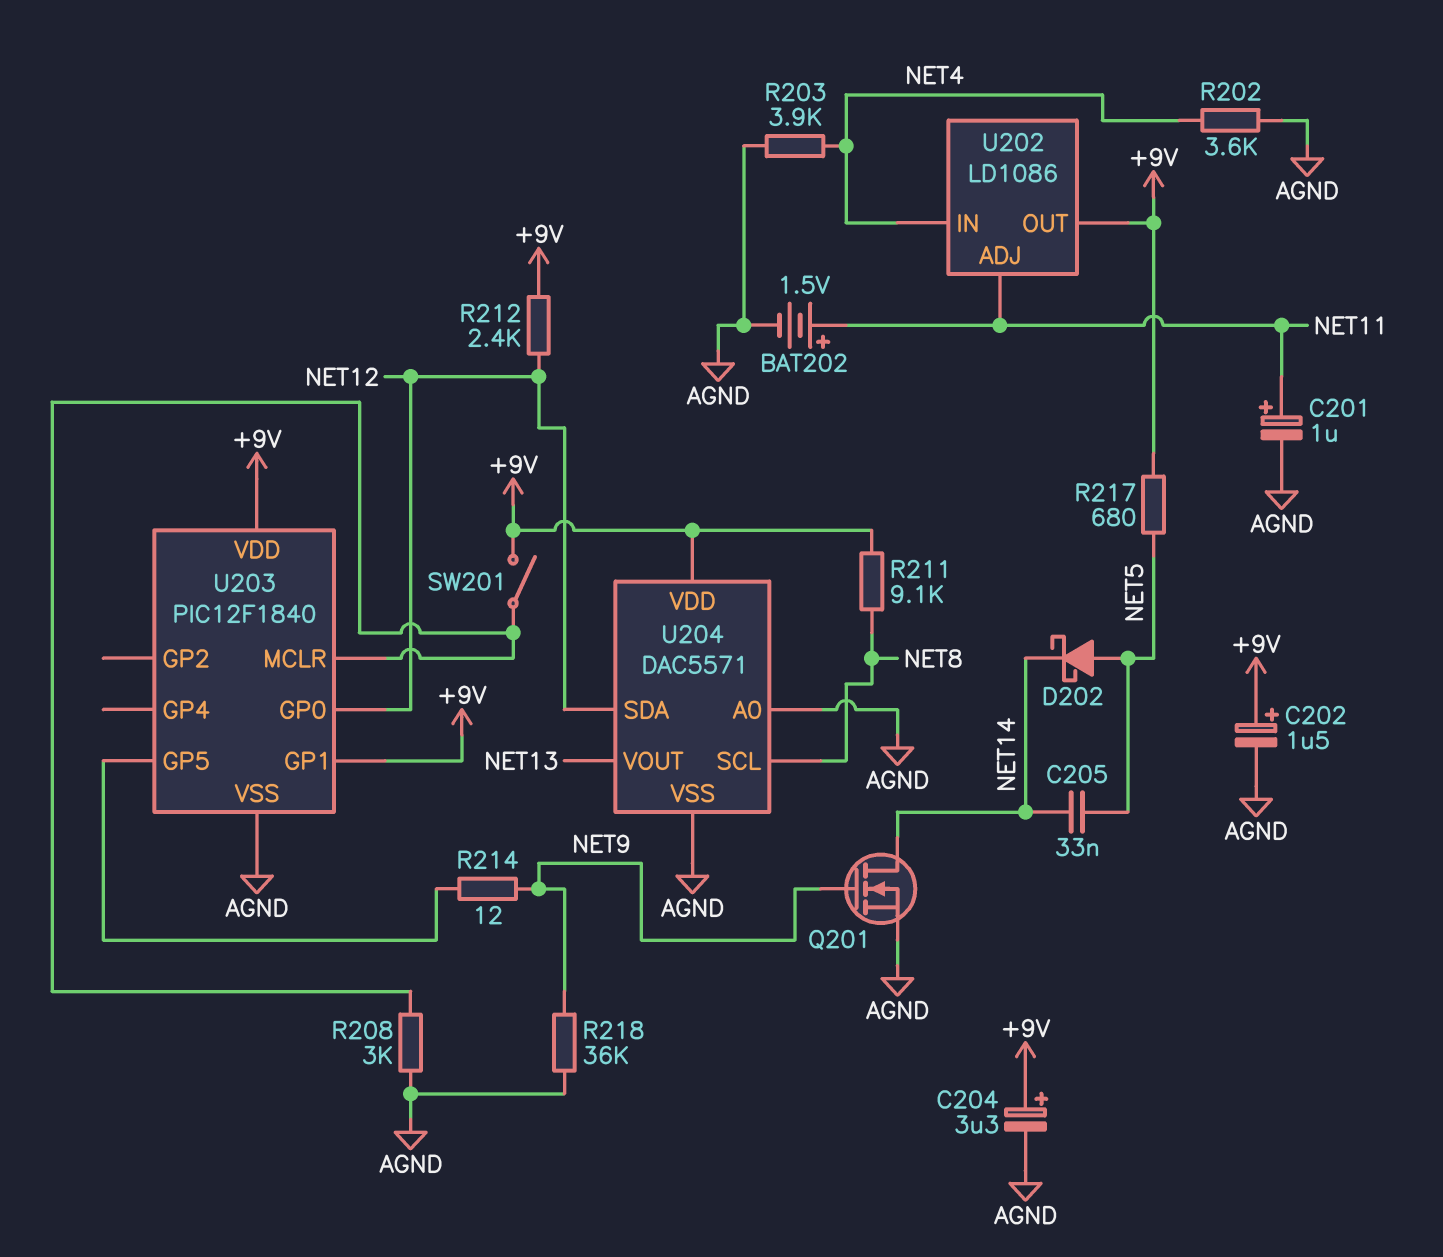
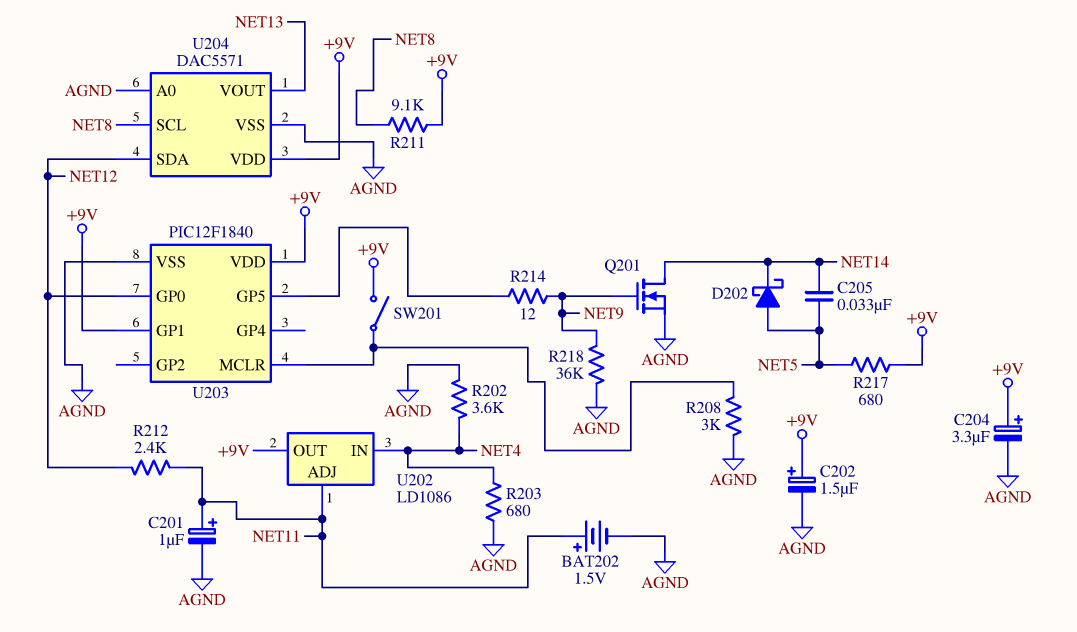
R203: 3.9k (AGND, NET4) -> 680 (AGND, NET4)
R212: 2.4k (+9V, NET12) -> 2.4k (NET11, NET12)

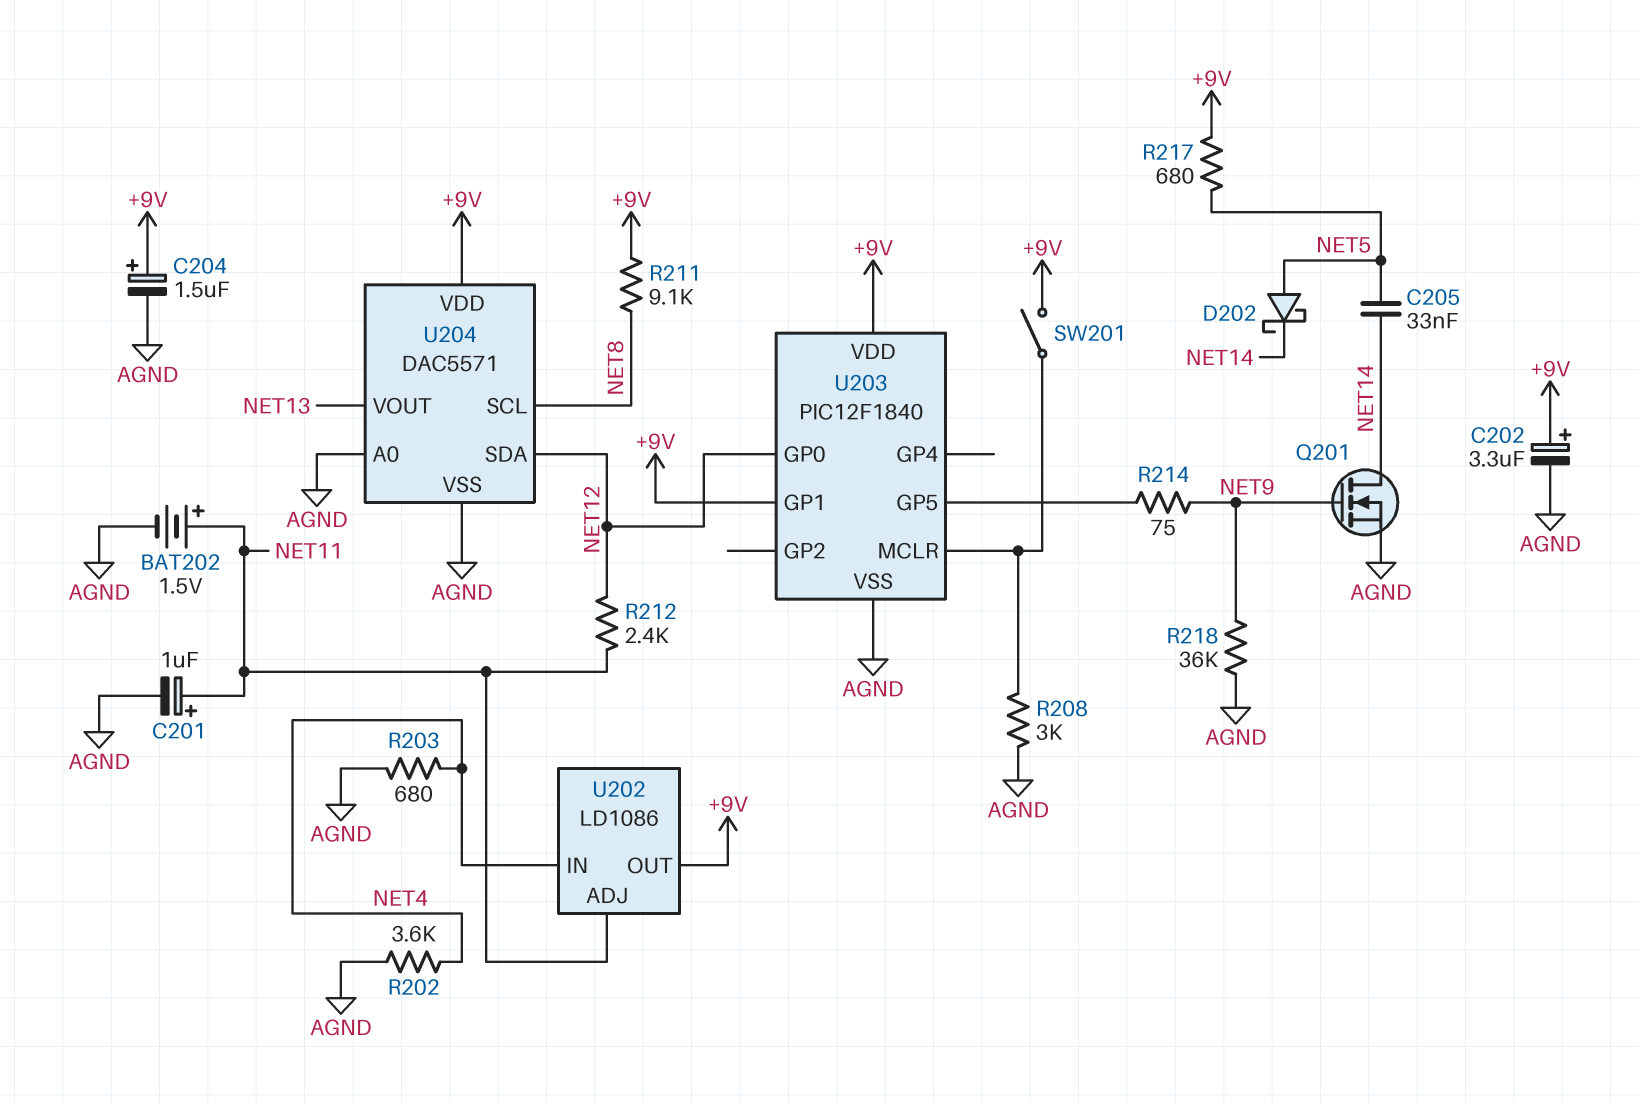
C202: 1.5uF (plus +9V, minus AGND) -> 3.3uF (plus +9V, minus AGND)
C204: 3.3uF (plus +9V, minus AGND) -> 1.5uF (plus +9V, minus AGND)
R214: 12 (NET9, U203/GP5) -> 75 (NET9, U203/GP5)

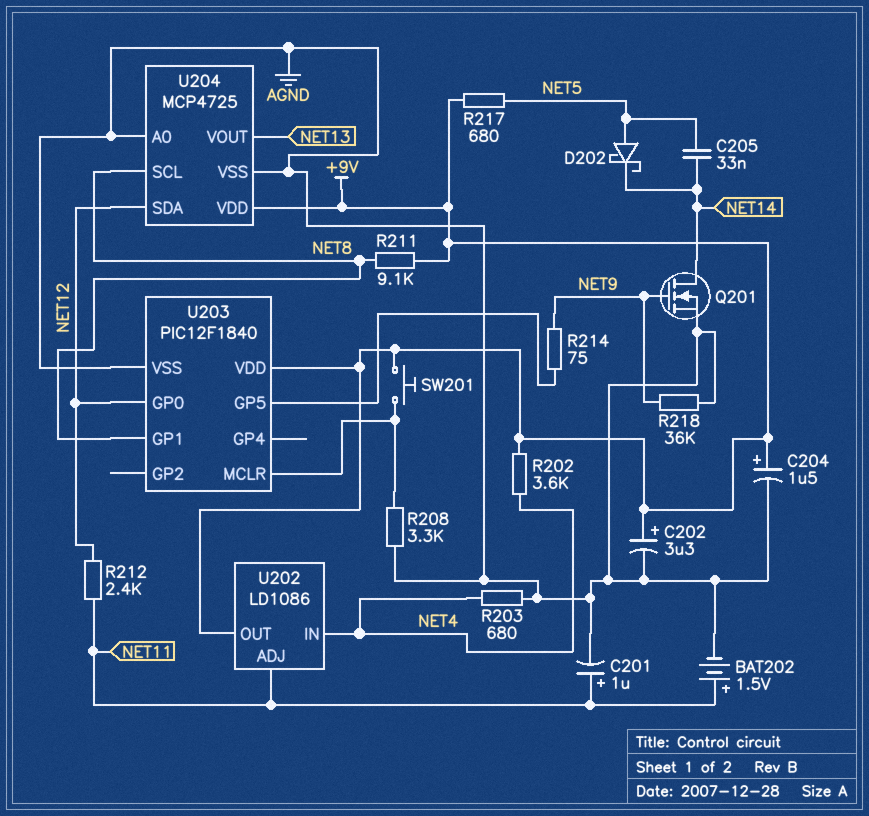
R202: 3.6k (AGND, NET4) -> 3.6k (+9V, NET4)
R208: 3k (AGND, U203/MCLR) -> 3.3k (AGND, U203/MCLR)
SW201: switch (+9V, U203/MCLR) -> button (+9V, U203/MCLR)
U203 pin GP1: +9V -> NET8
U204: DAC5571 -> MCP4725

